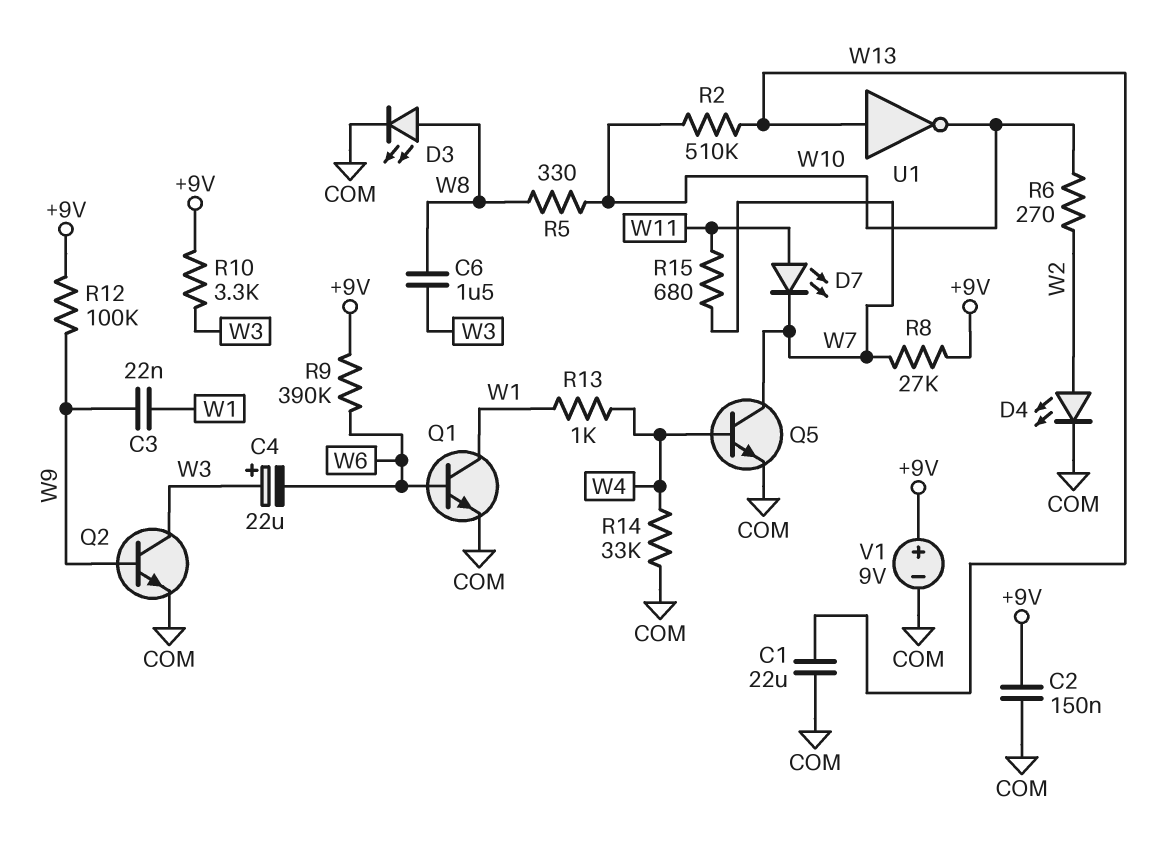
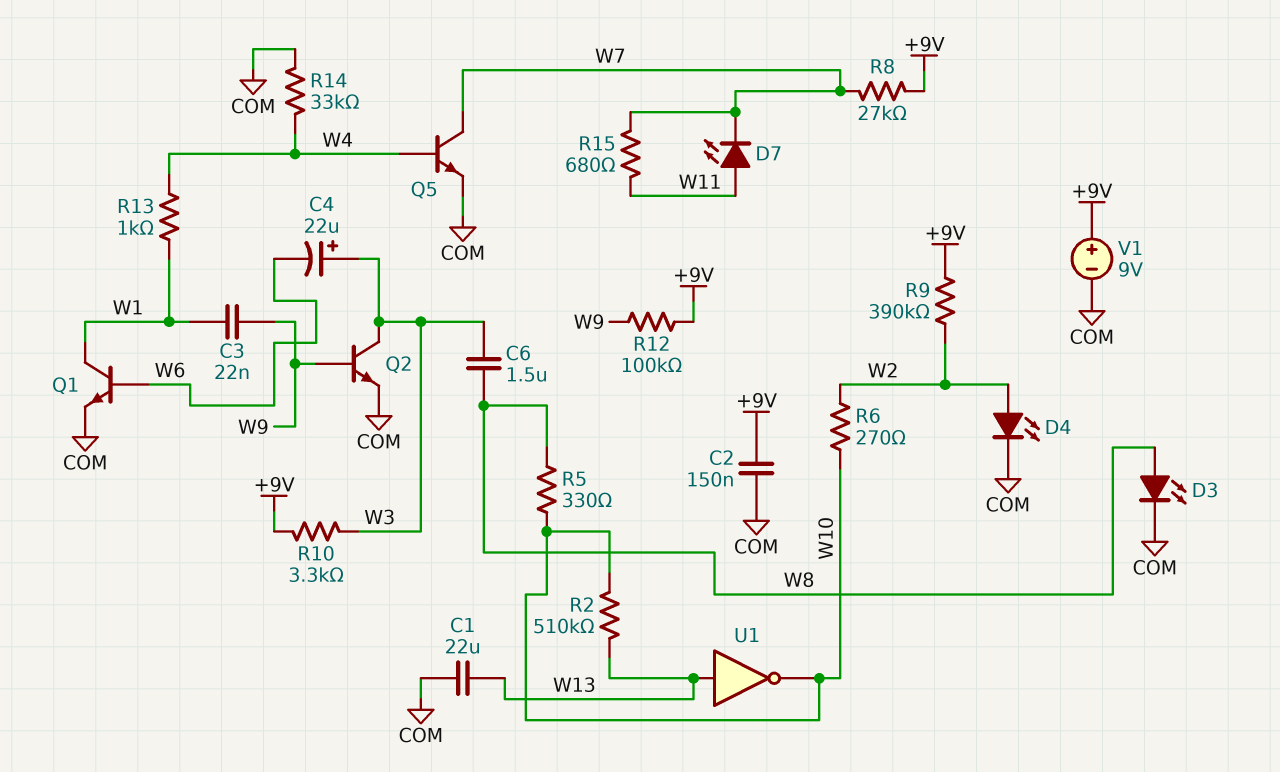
R9: 390k (+9V, W6) -> 390k (+9V, W2)

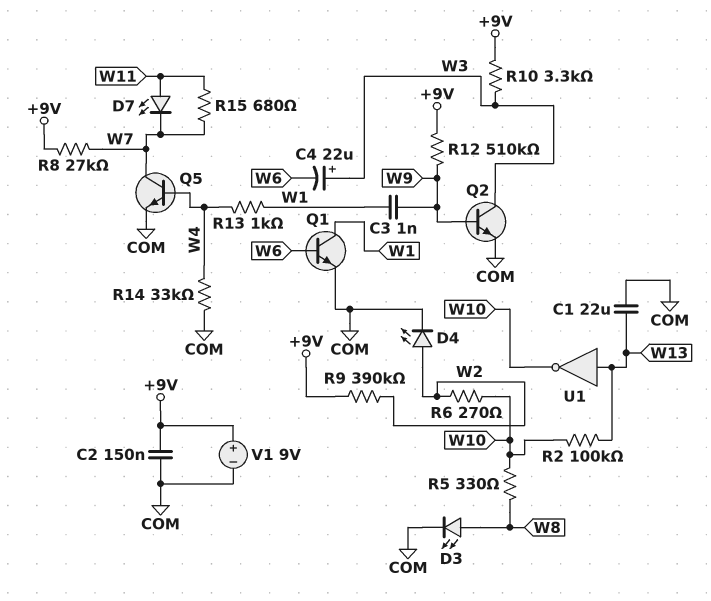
C3: 22nF (W1, W9) -> 1nF (W1, W9)
C6: 1.5uF (W3, W8) -> none
R2: 510k (W10, W13) -> 100k (W10, W13)
R12: 100k (+9V, W9) -> 510k (+9V, W9)

